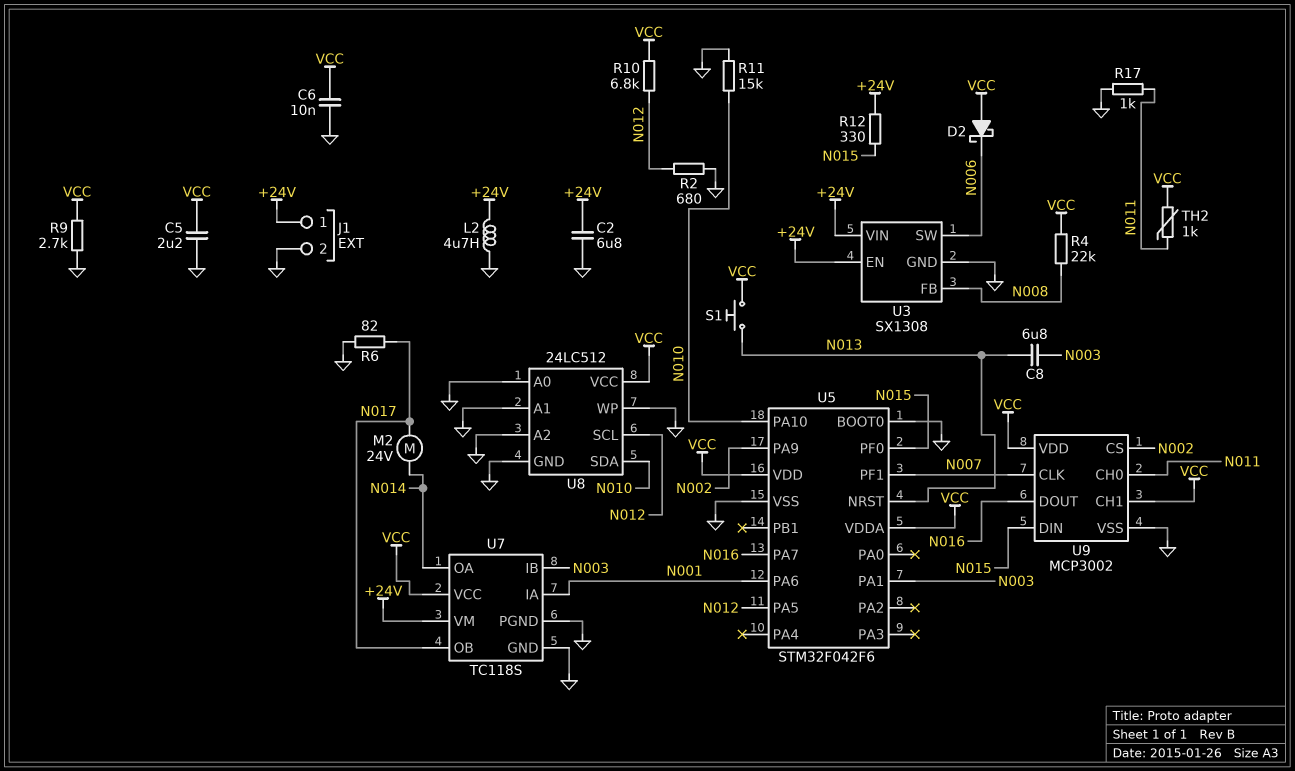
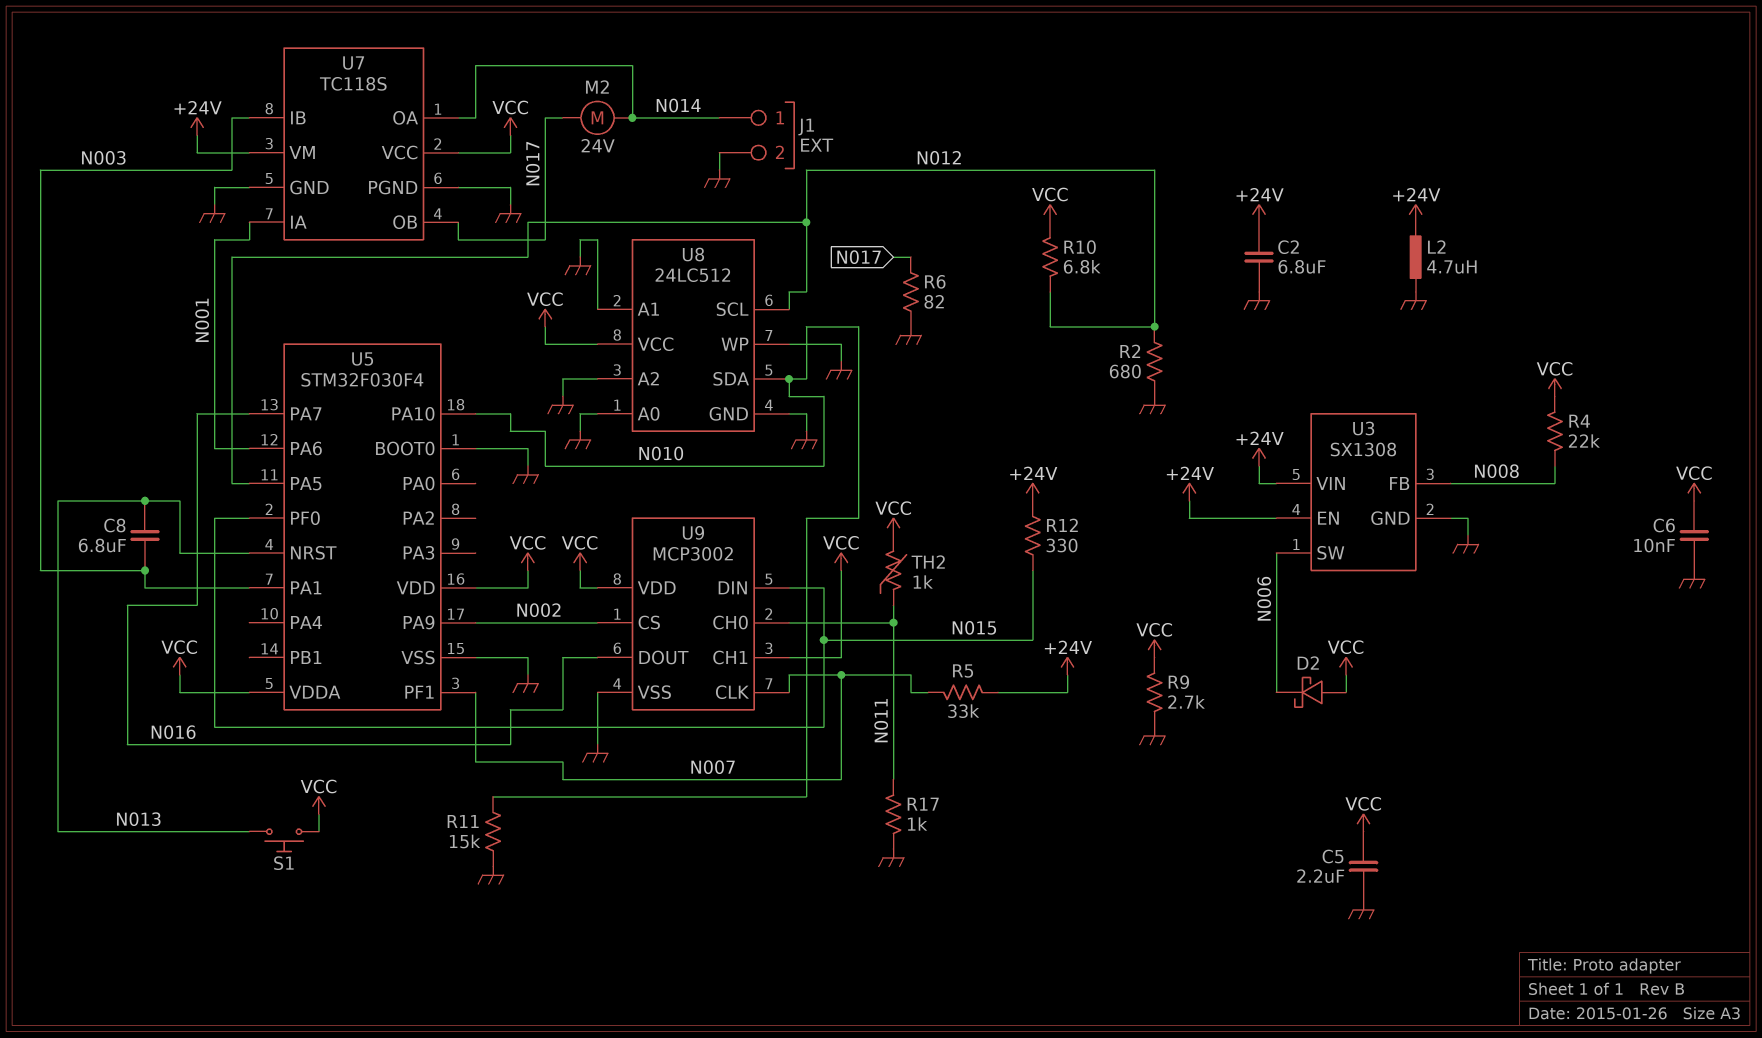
J1 pin 1: +24V -> N014
R5: none -> 33k (+24V, N007)
U5: STM32F042F6 -> STM32F030F4

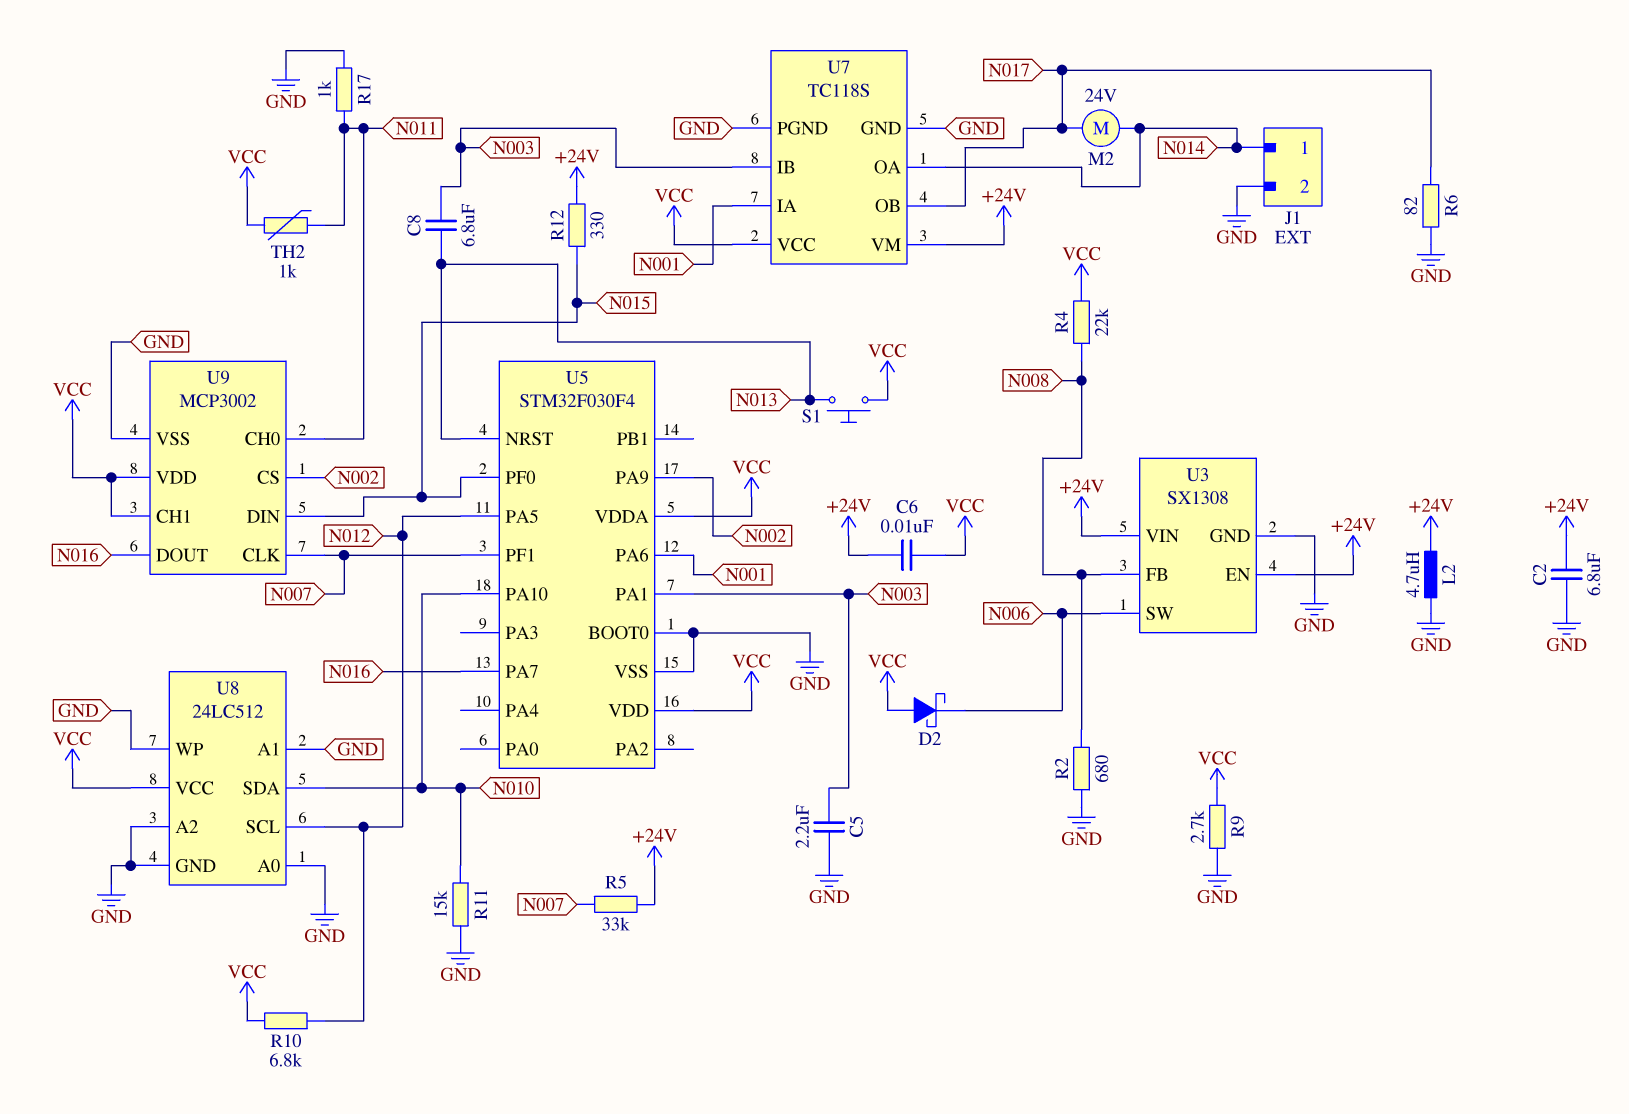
C5: 2.2uF (GND, VCC) -> 2.2uF (GND, N003)
C6: 10nF (GND, VCC) -> 10nF (+24V, VCC)
R2: 680 (GND, N012) -> 680 (GND, N008)

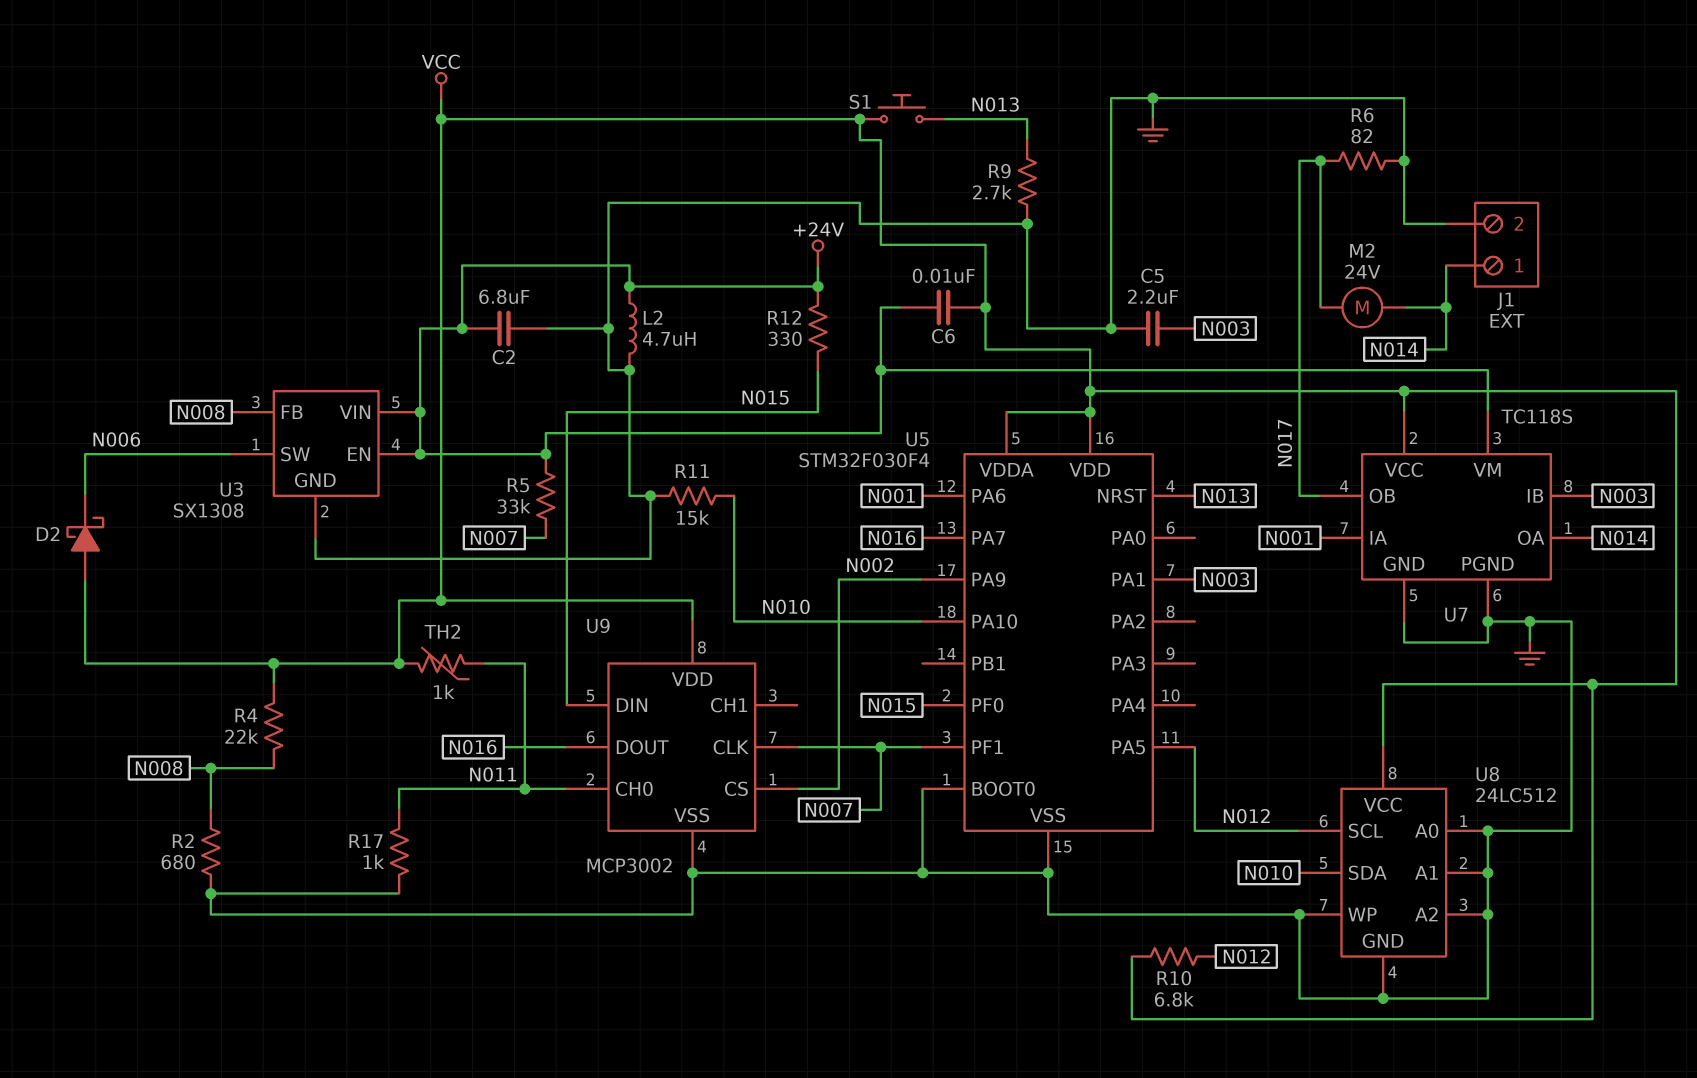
C8: 6.8uF (N003, N013) -> none
R9: 2.7k (GND, VCC) -> 2.7k (GND, N013)
U9 pin CH1: VCC -> none

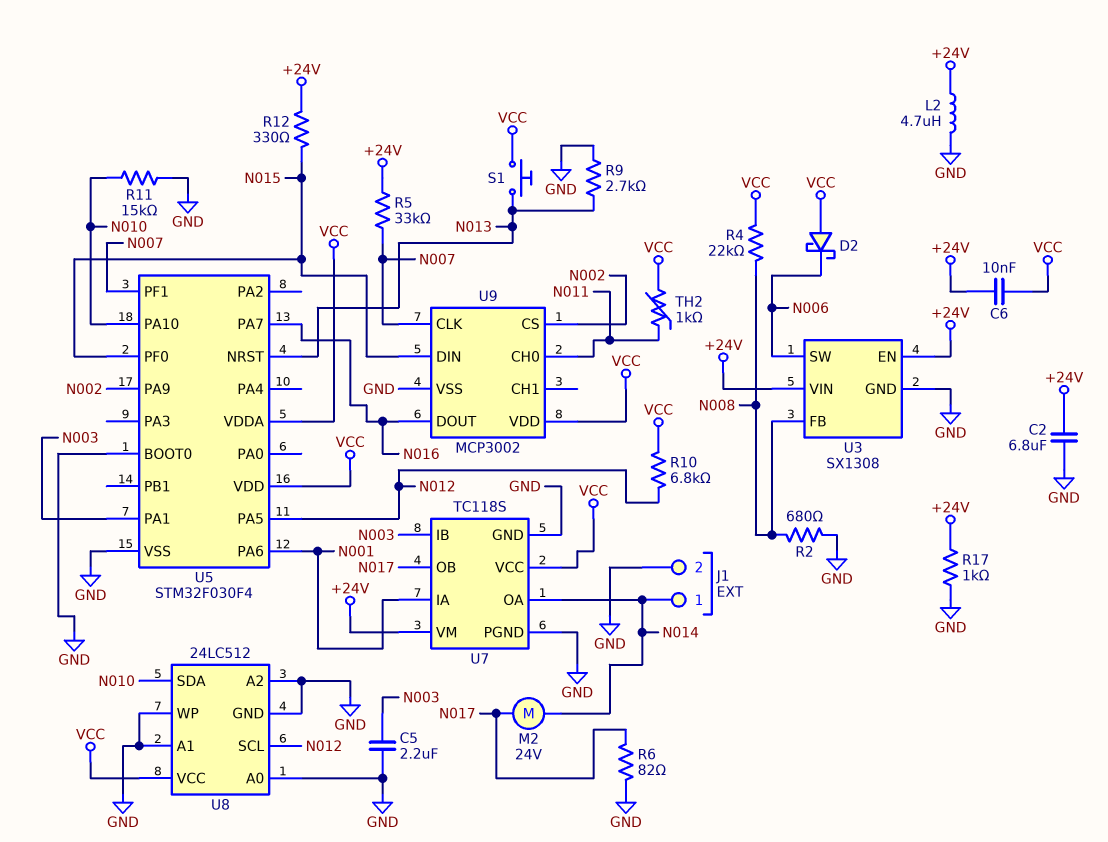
R17: 1k (GND, N011) -> 1k (+24V, GND)

